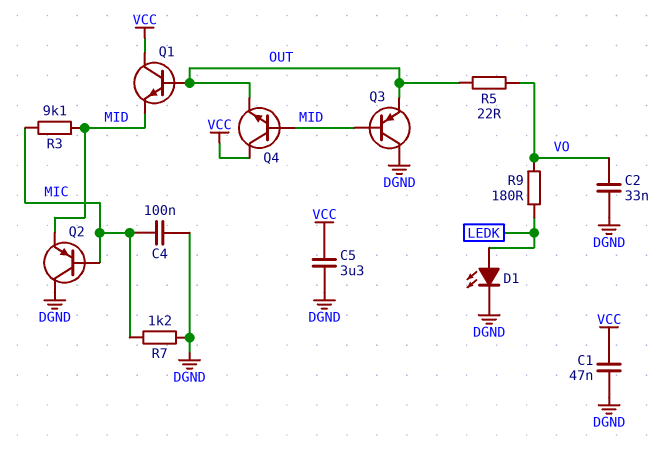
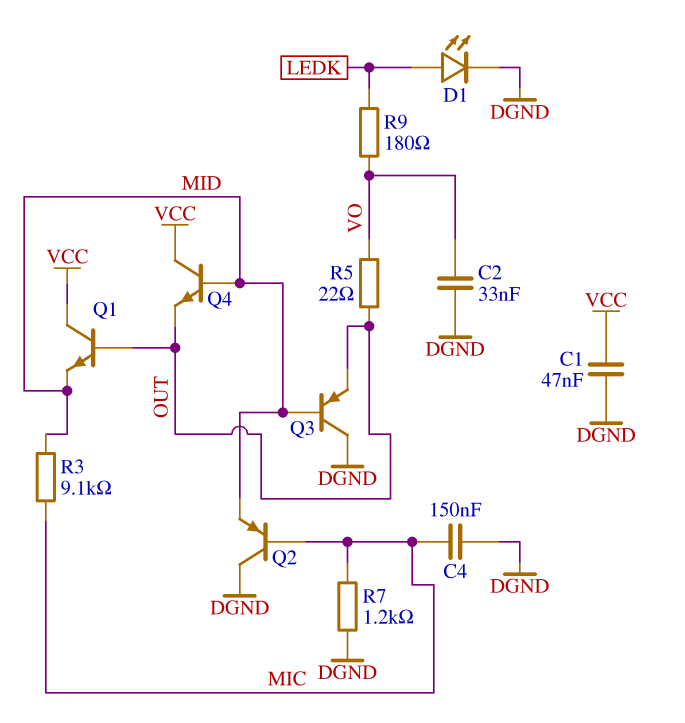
C4: 100nF (DGND, MIC) -> 150nF (DGND, MIC)
C5: 3.3uF (DGND, VCC) -> none

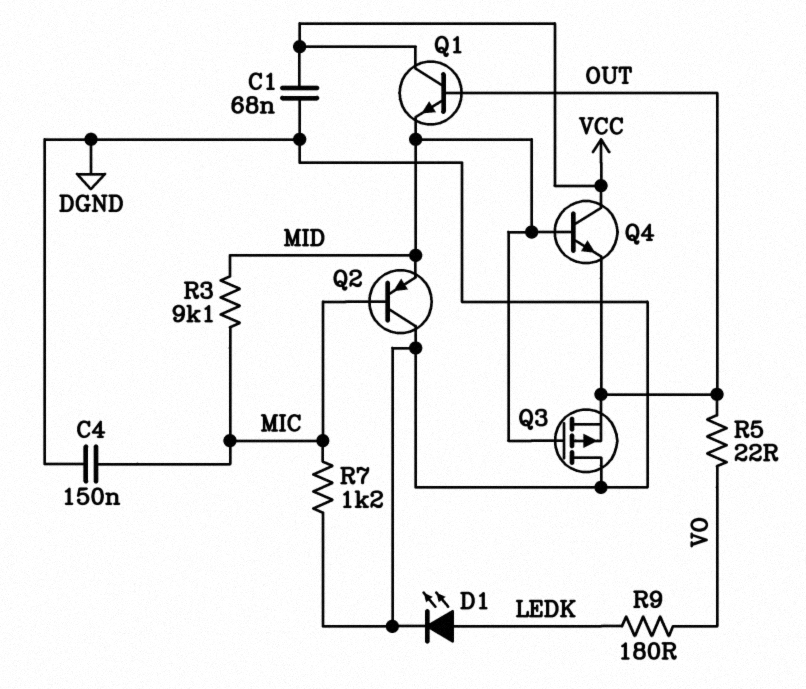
C1: 47nF (DGND, VCC) -> 68nF (DGND, VCC)
C2: 33nF (DGND, VO) -> none
Q3: PNP (B MID, C DGND, E OUT) -> PMOS (G MID, D DGND, S OUT)

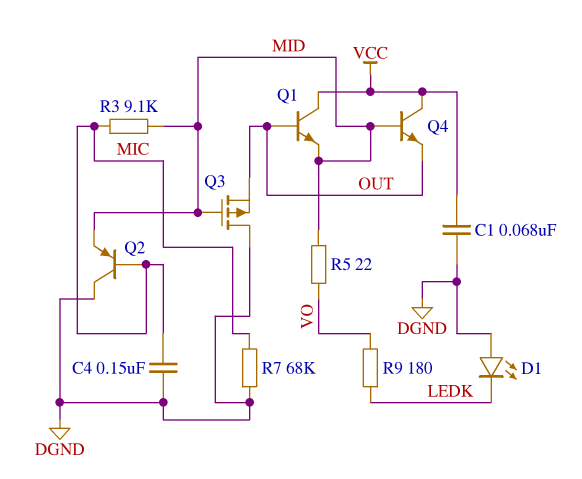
D1: LED (A LEDK, K DGND) -> LED (A DGND, K LEDK)
R5: 22 (OUT, VO) -> 22 (MID, VO)
R7: 1.2k (DGND, MIC) -> 68k (DGND, MIC)

